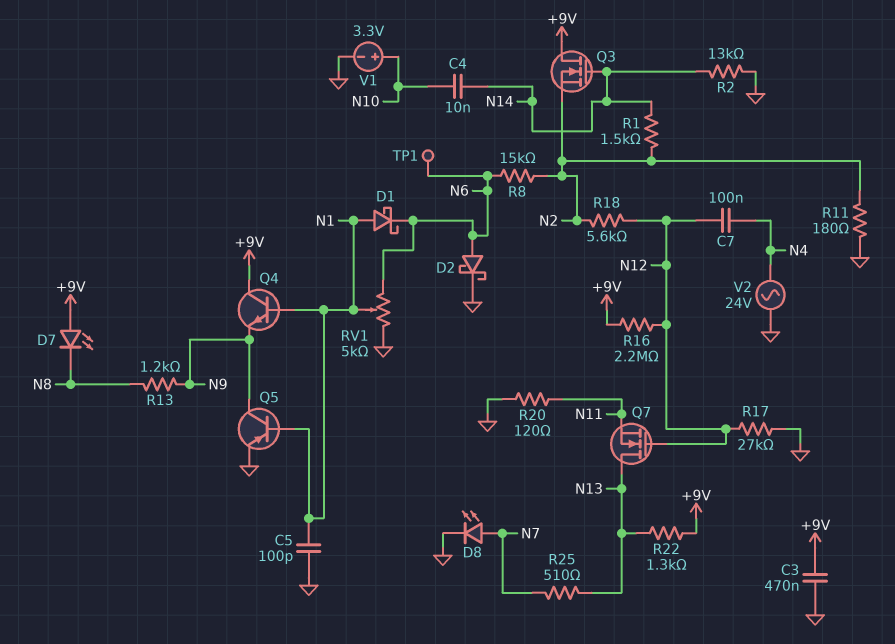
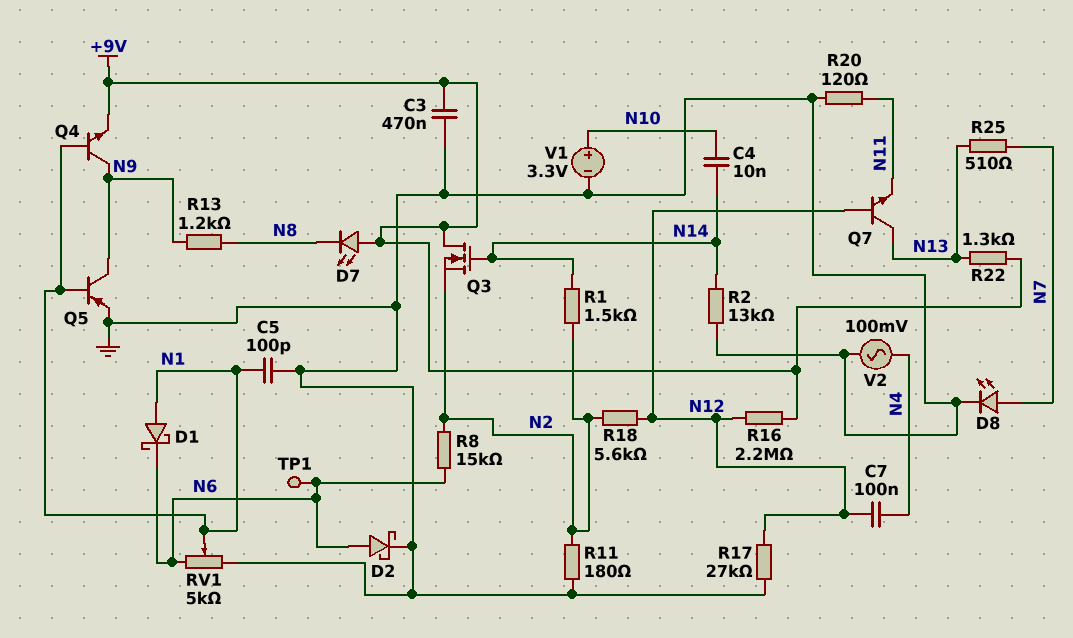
Q4: NPN (B N1, C +9V, E N9) -> NPN (B N1, C N9, E +9V)
Q7: NMOS (G N12, D N13, S N11) -> NPN (B N12, C N13, E N11)
V2: AC 24V (GND, N4) -> AC 100mV (GND, N4)

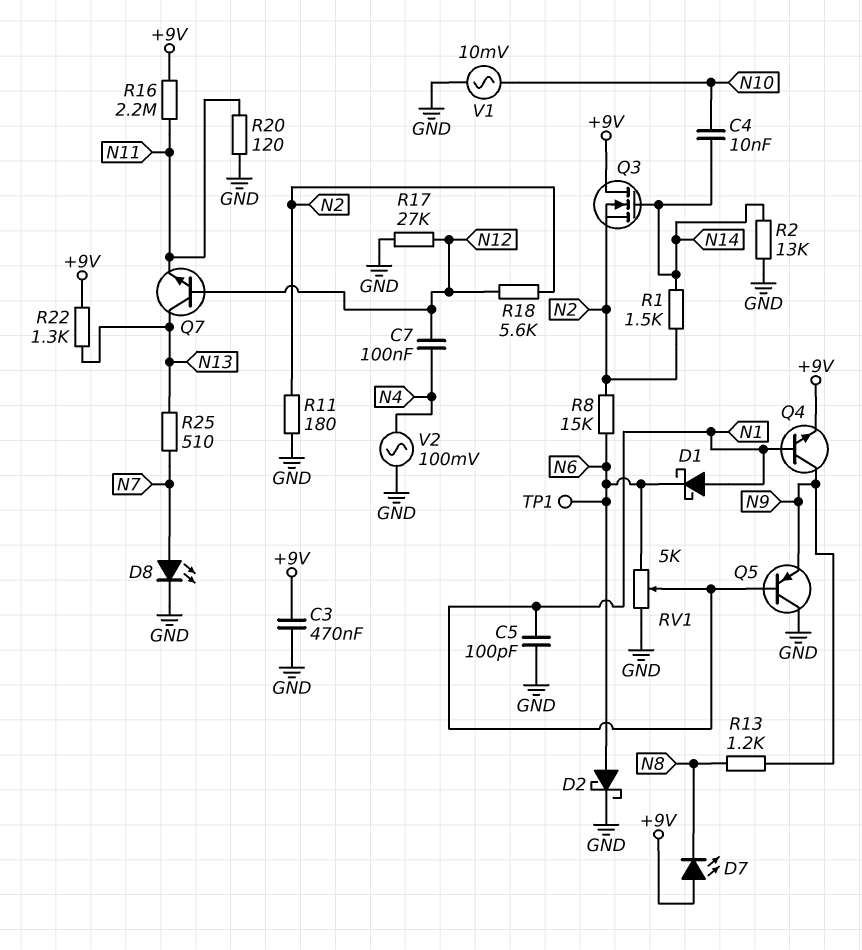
Q5: PNP (B N1, C N9, E GND) -> PNP (B N1, C GND, E N9)
R16: 2.2M (+9V, N12) -> 2.2M (+9V, N11)
V1: 3.3V (plus N10, minus GND) -> AC 10mV (GND, N10)

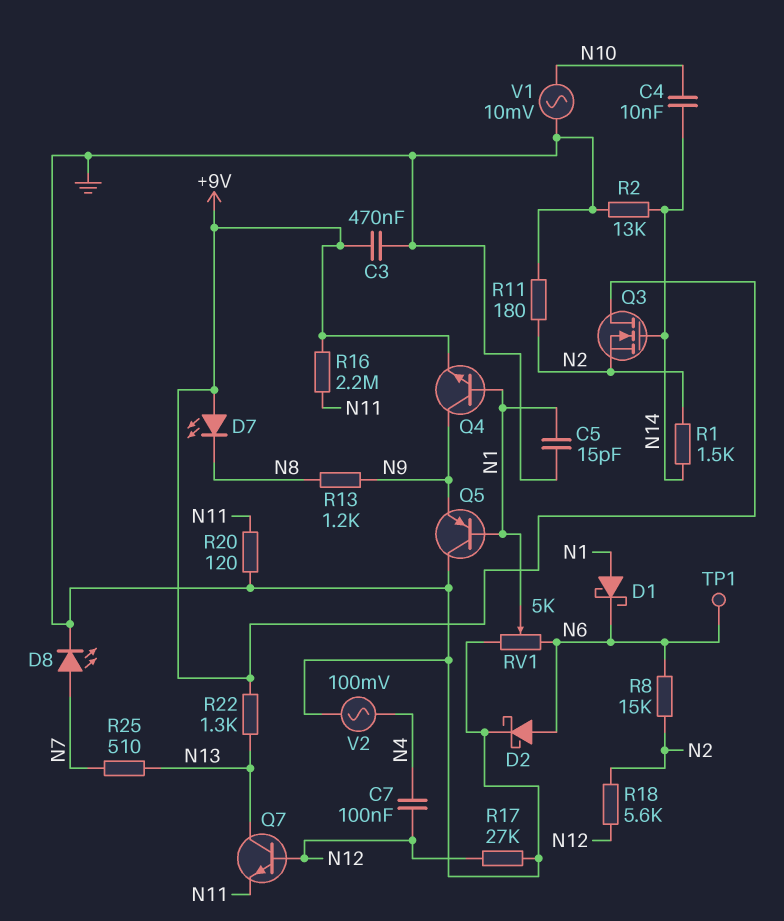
C5: 100pF (GND, N1) -> 15pF (GND, N1)

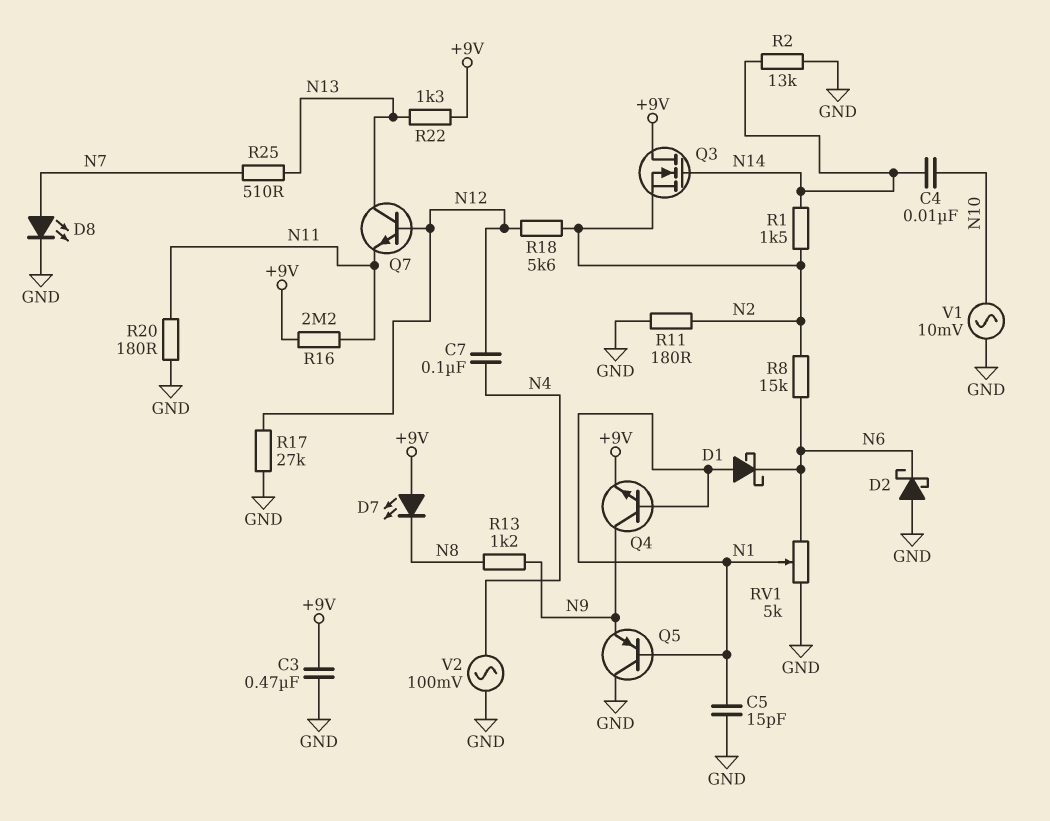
D2: schottky (A N6, K GND) -> schottky (A GND, K N6)
R20: 120 (GND, N11) -> 180 (GND, N11)
TP1: test point (N6) -> none

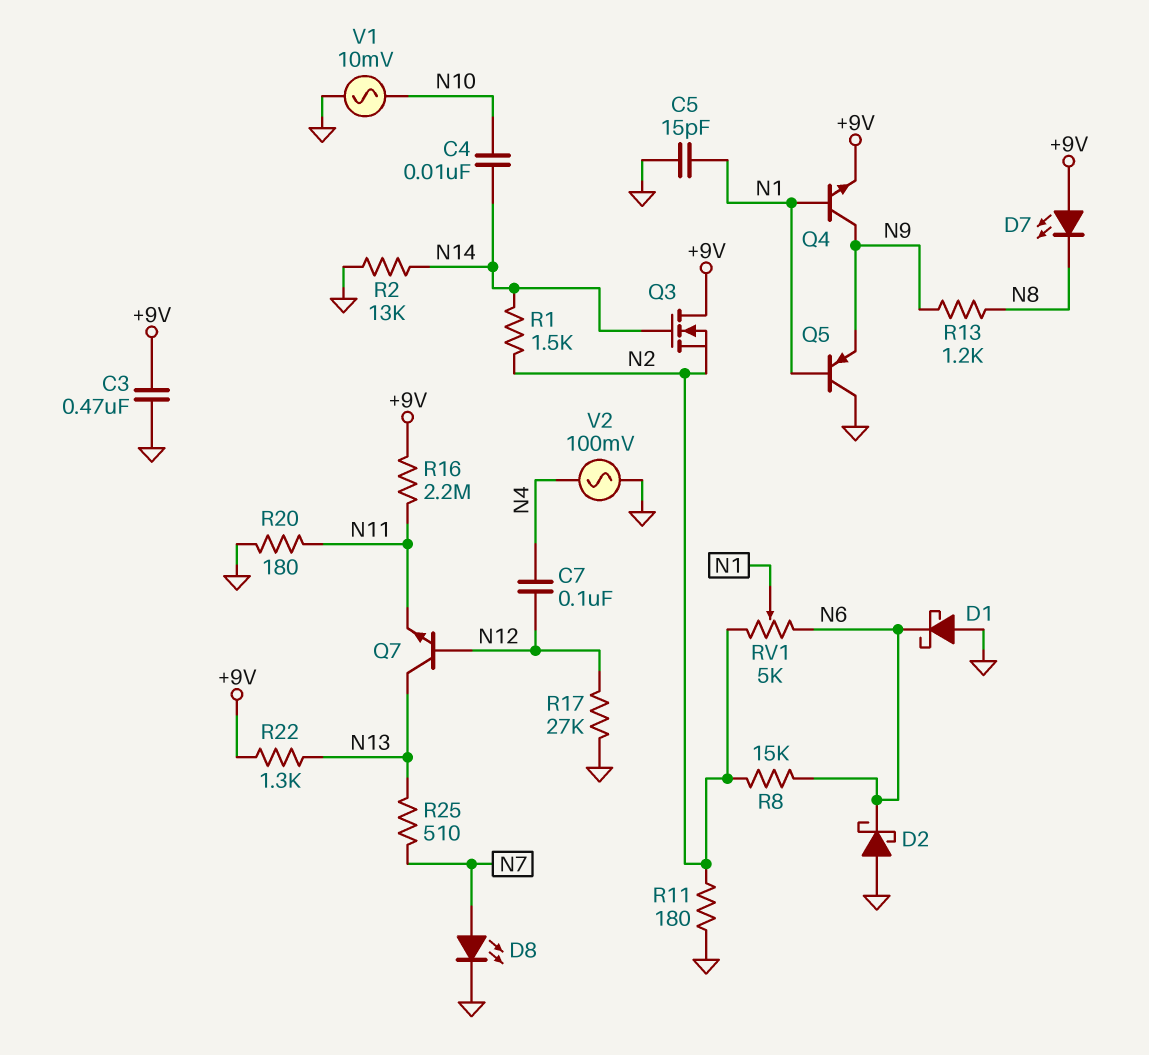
D1: schottky (A N1, K N6) -> schottky (A GND, K N6)
R18: 5.6k (N2, N12) -> none
RV1: 5k (GND, N6, wiper N1) -> 5k (N2, N6, wiper N1)

